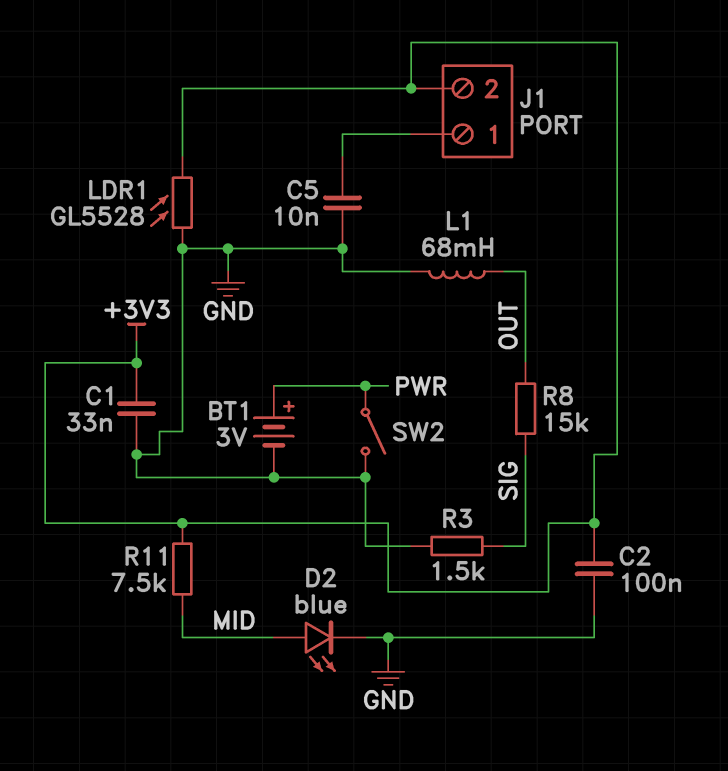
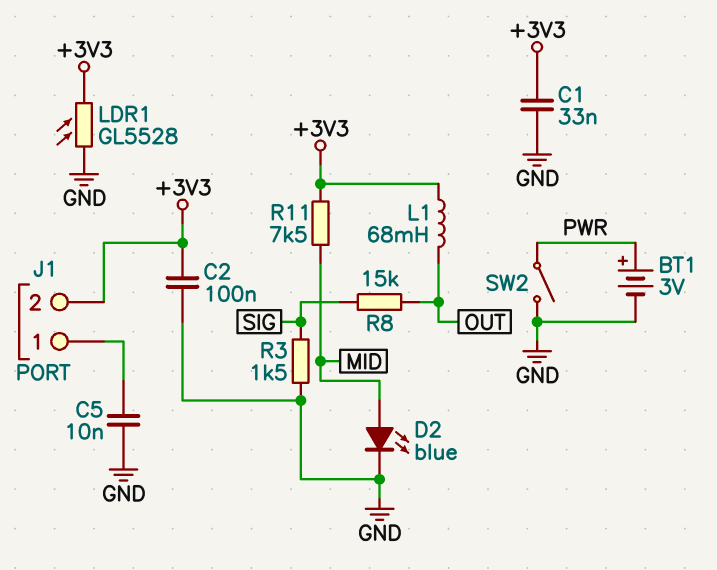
L1: 68mH (GND, OUT) -> 68mH (+3V3, OUT)

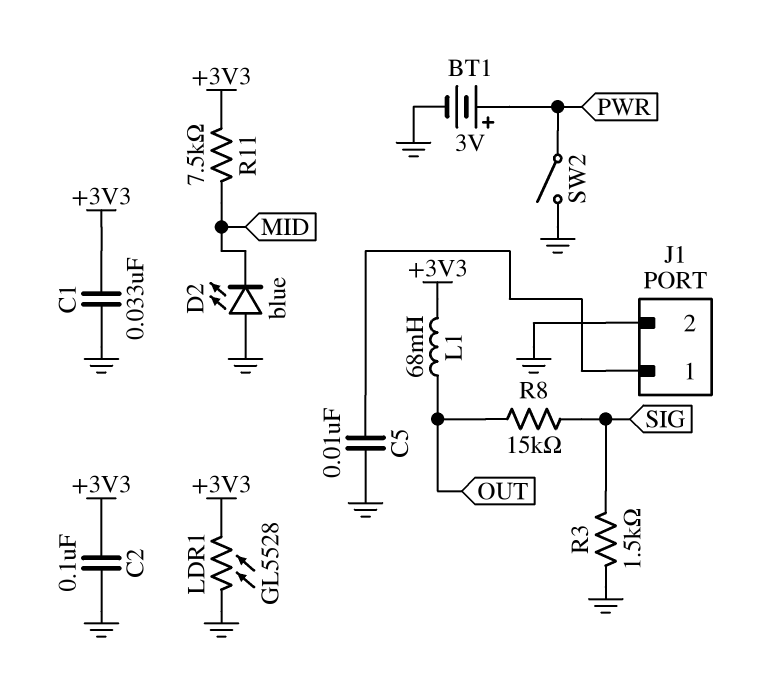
D2: LED blue (A MID, K GND) -> LED blue (A GND, K MID)
J1 pin 2: +3V3 -> GND

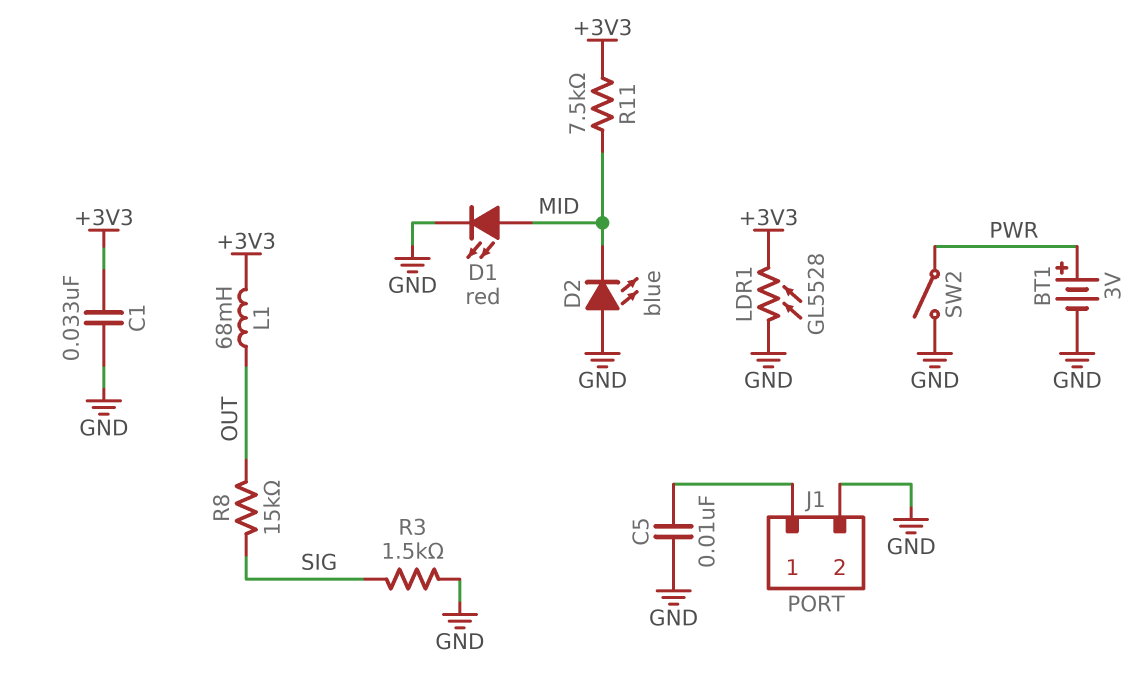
C2: 100nF (+3V3, GND) -> none
D1: none -> LED red (A MID, K GND)

